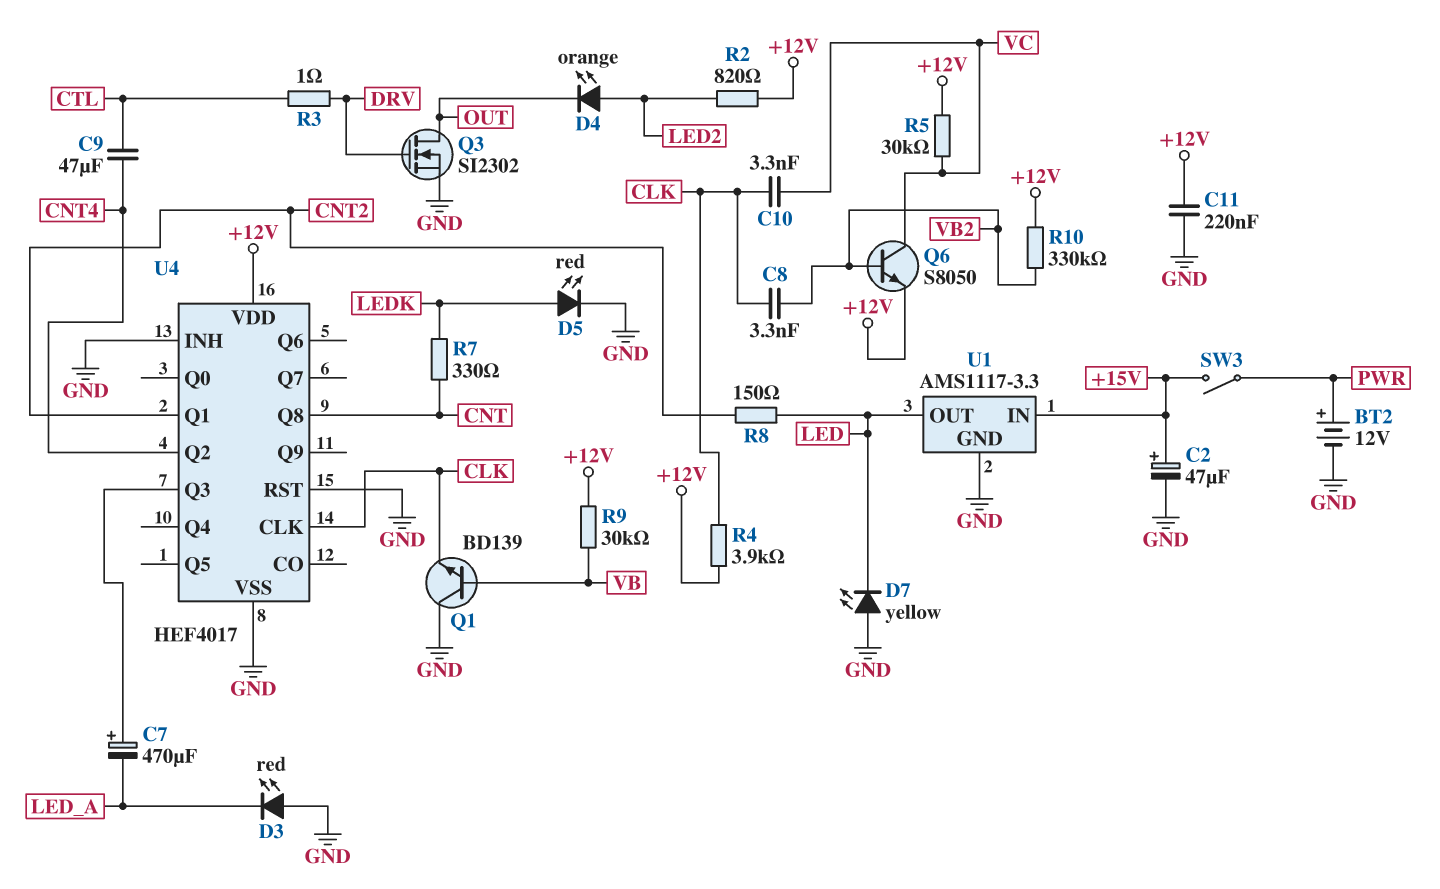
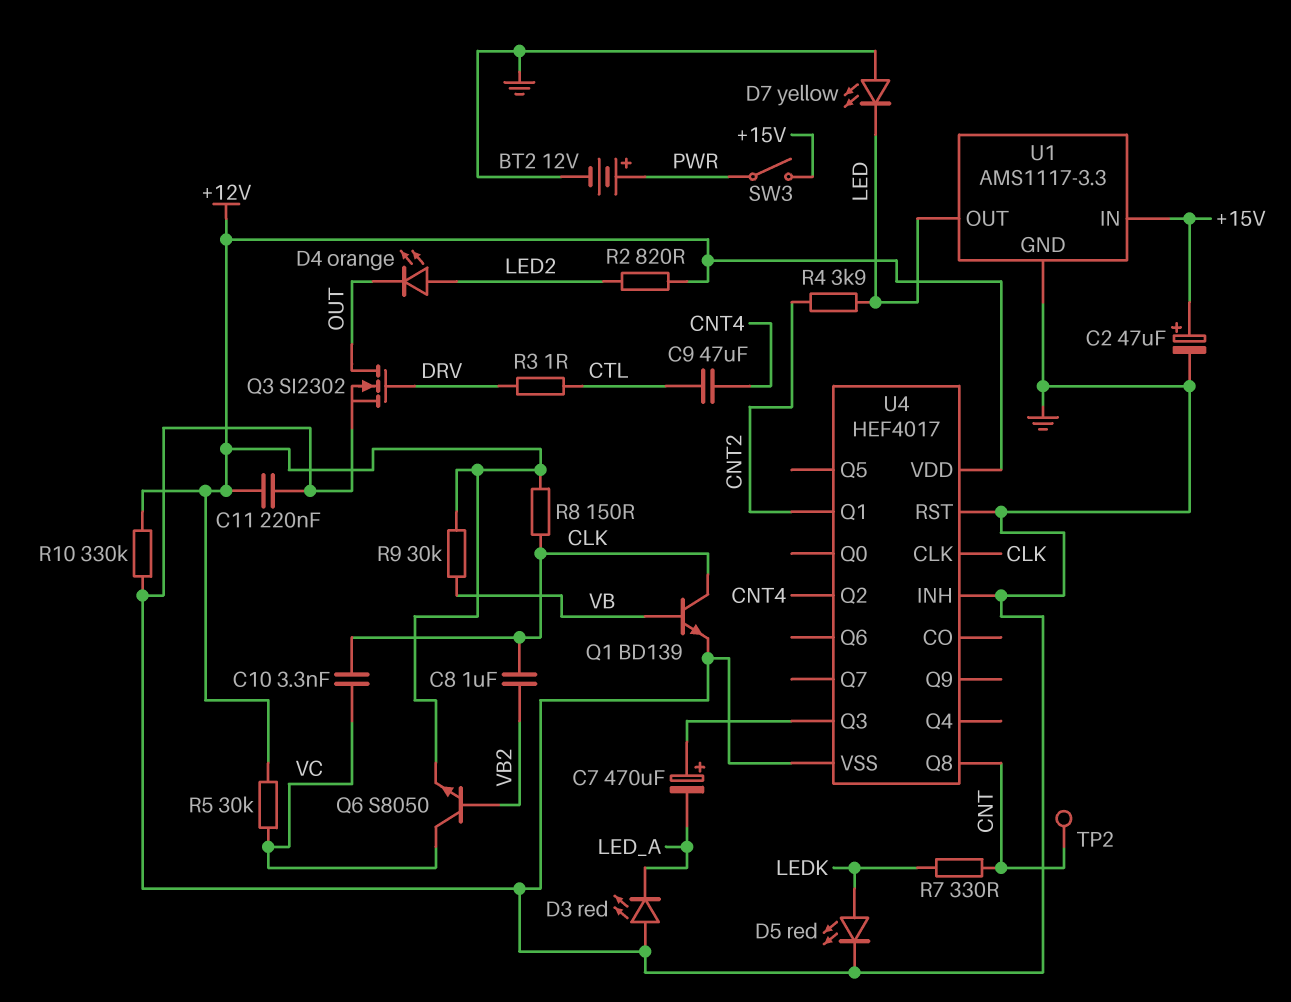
C8: 3.3nF (CLK, VB2) -> 1uF (CLK, VB2)
Q1: NPN BD139 (B VB, C GND, E CLK) -> NPN BD139 (B VB, C CLK, E GND)
R4: 3.9k (+12V, CLK) -> 3.9k (CNT2, LED)
R8: 150 (CNT2, LED) -> 150 (+12V, CLK)
R10: 330k (+12V, VB2) -> 330k (+12V, GND)
TP2: none -> test point (CNT)

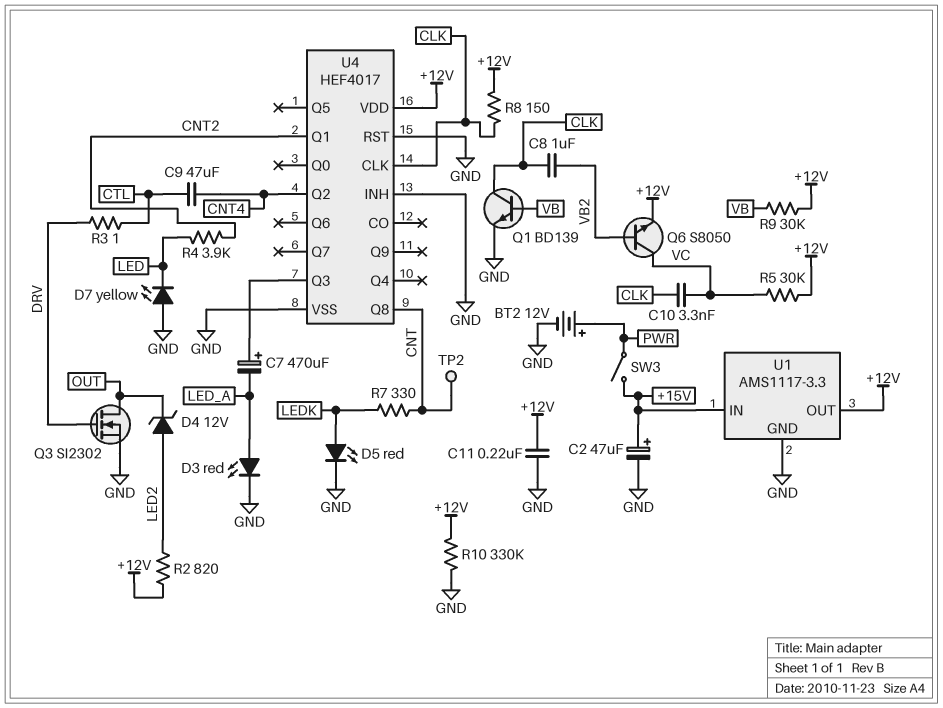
D3: LED red (A GND, K LED_A) -> LED red (A LED_A, K GND)
D4: LED orange (A LED2, K OUT) -> zener 12V (A LED2, K OUT)
U1 pin OUT: LED -> +12V

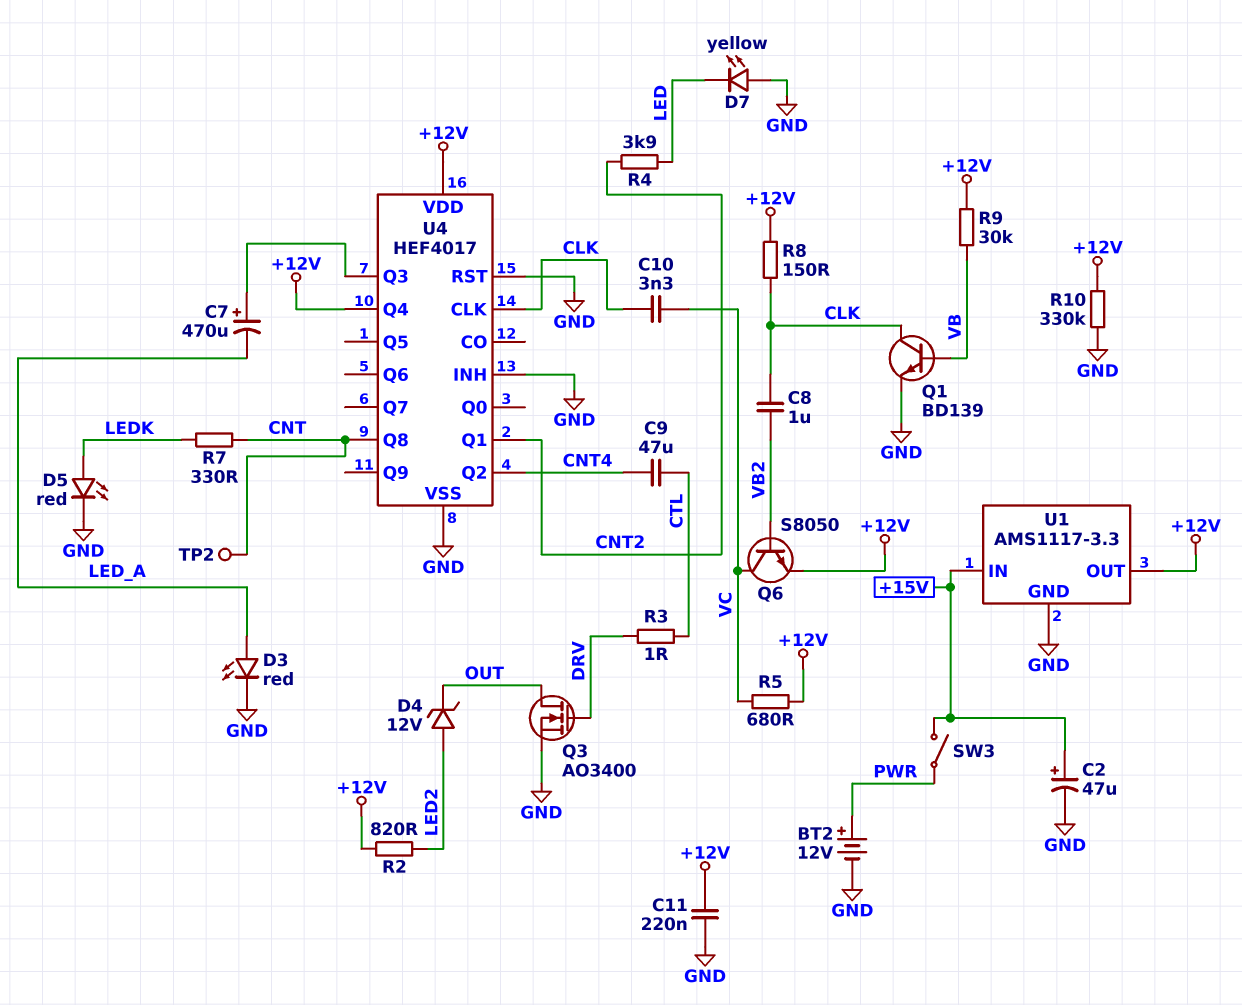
Q3: NMOS SI2302 (G DRV, D OUT, S GND) -> NMOS AO3400 (G DRV, D OUT, S GND)
R5: 30k (+12V, VC) -> 680 (+12V, VC)
U4 pin Q4: none -> +12V

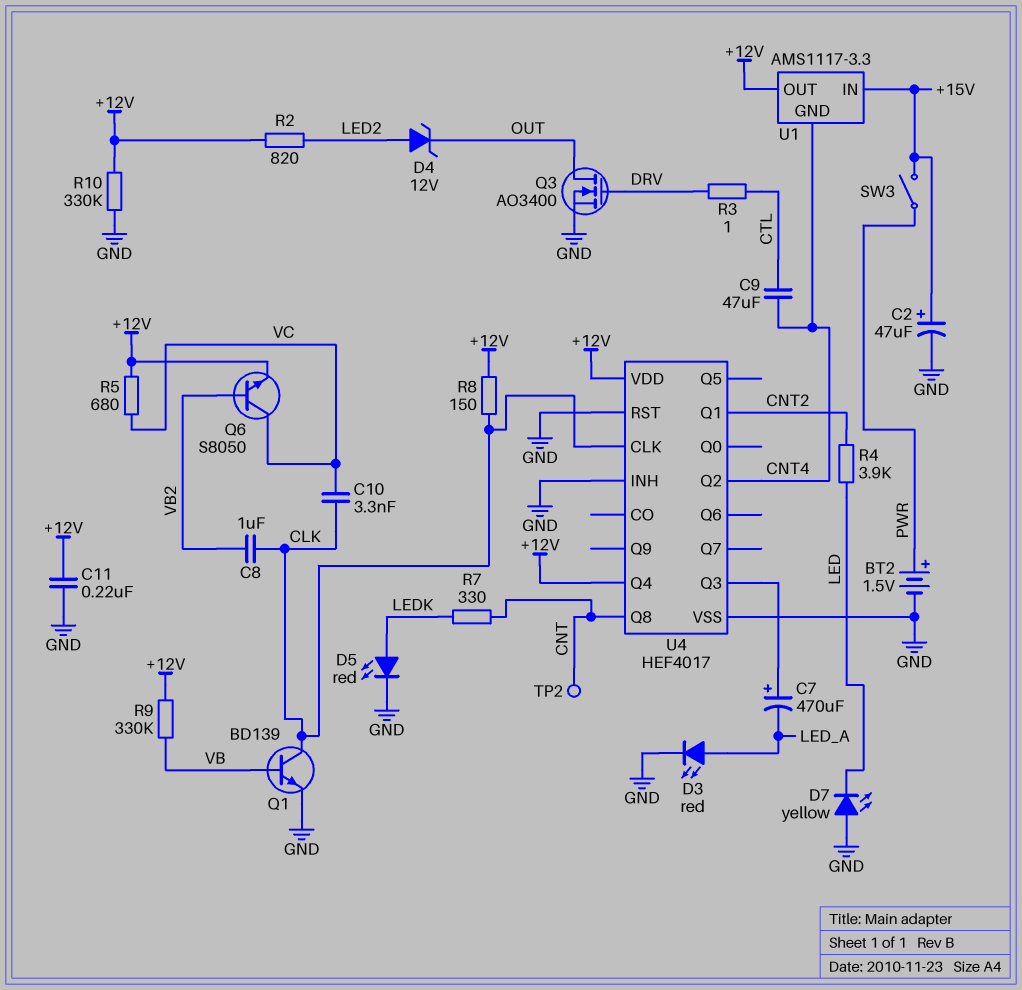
BT2: 12V (plus PWR, minus GND) -> 1.5V (plus PWR, minus GND)
R9: 30k (+12V, VB) -> 330k (+12V, VB)
U1 pin GND: GND -> CNT4

